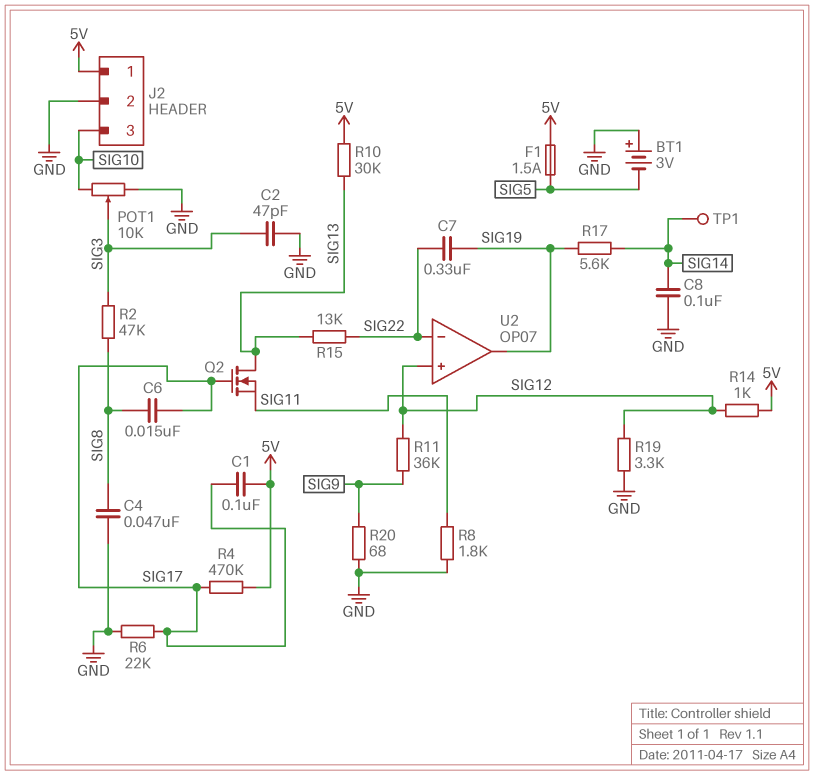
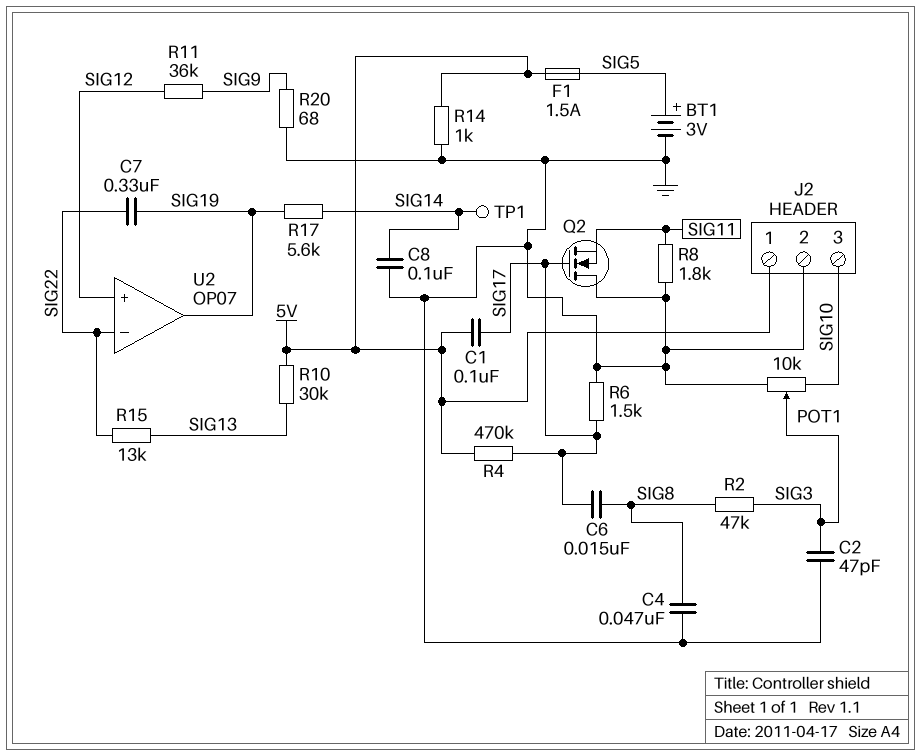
BT1: 3V (plus GND, minus SIG5) -> 3V (plus SIG5, minus GND)
Q2: NMOS (G SIG17, D SIG13, S SIG11) -> NMOS (G SIG17, D GND, S SIG11)
R6: 22k (GND, SIG17) -> 1.5k (GND, SIG17)
R14: 1k (5V, SIG12) -> 1k (5V, GND)
R19: 3.3k (GND, SIG12) -> none

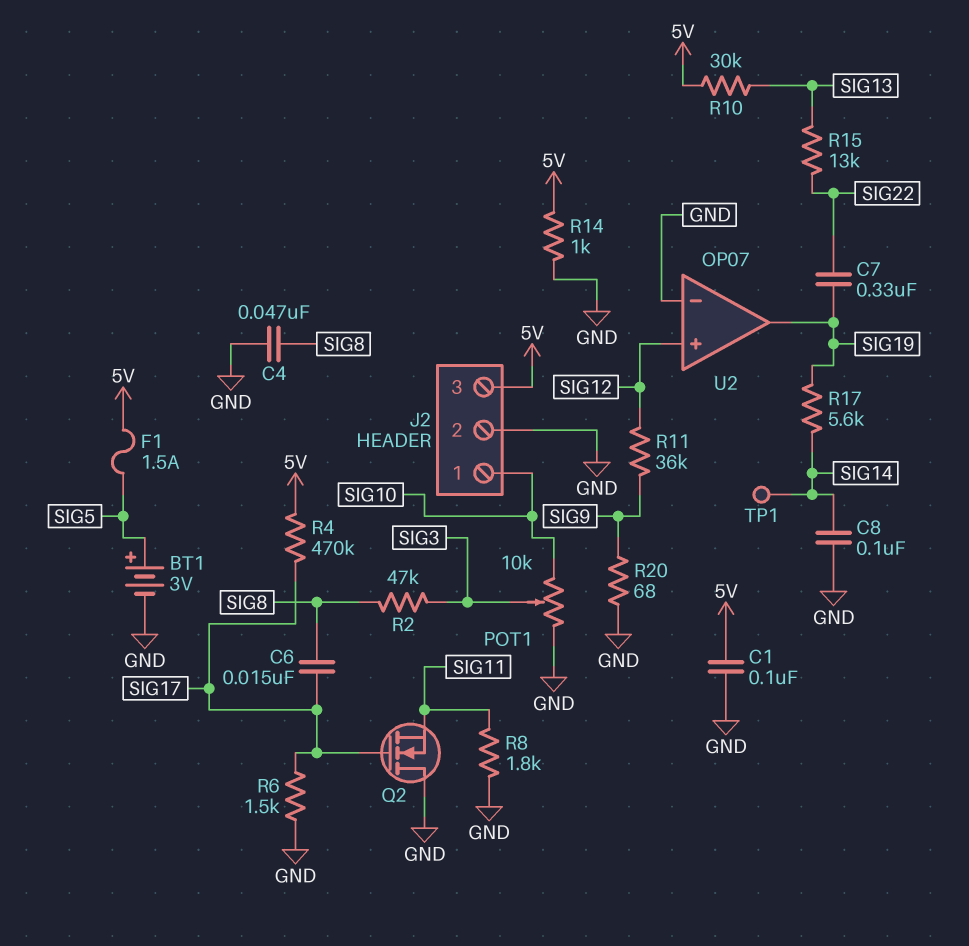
C1: 100nF (5V, SIG17) -> 100nF (5V, GND)
C2: 47pF (GND, SIG3) -> none
J2 pin 1: 5V -> SIG10
J2 pin 3: SIG10 -> 5V
U2 pin in-: SIG22 -> GND

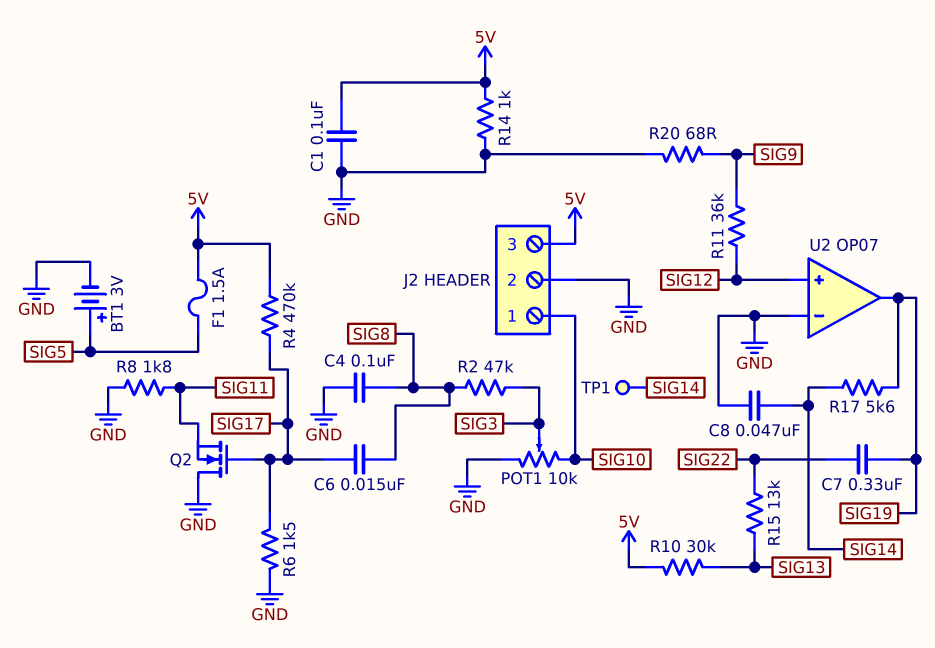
C4: 47nF (GND, SIG8) -> 100nF (GND, SIG8)
C8: 100nF (GND, SIG14) -> 47nF (GND, SIG14)

